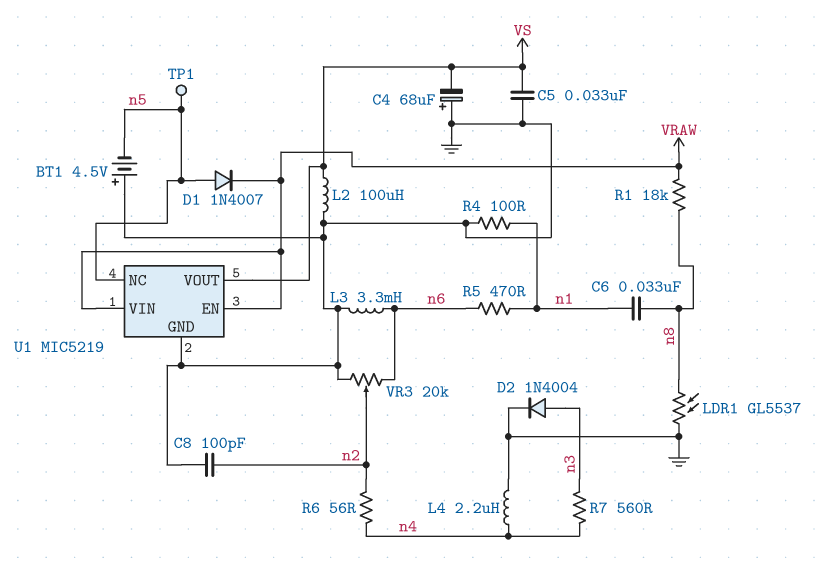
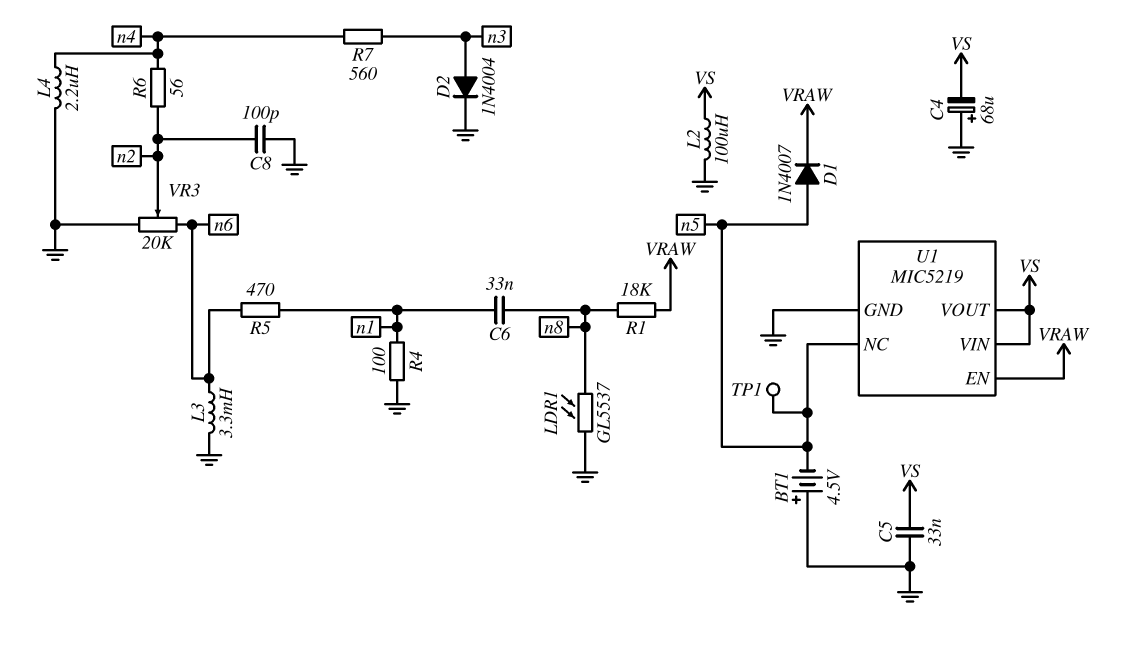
U1 pin VIN: VRAW -> VS

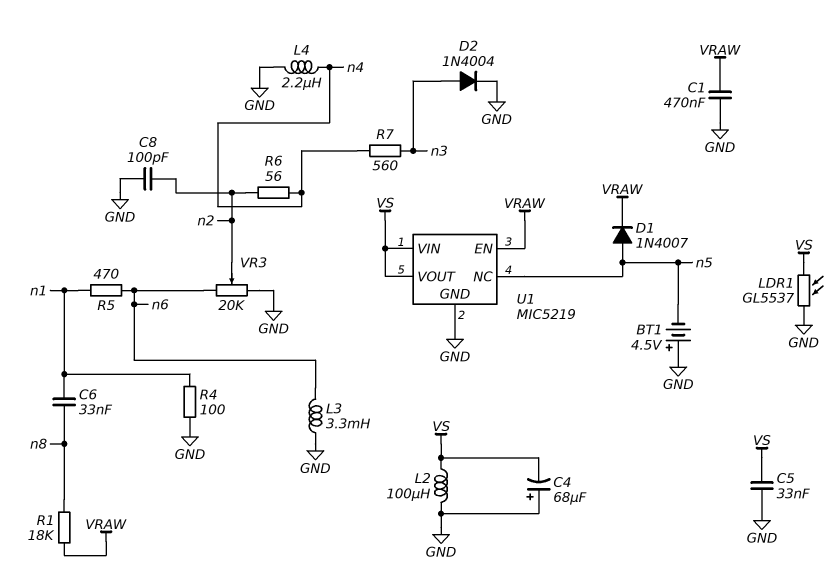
C1: none -> 470nF (GND, VRAW)
LDR1: GL5537 (GND, n8) -> GL5537 (GND, VS)
TP1: test point (n5) -> none

